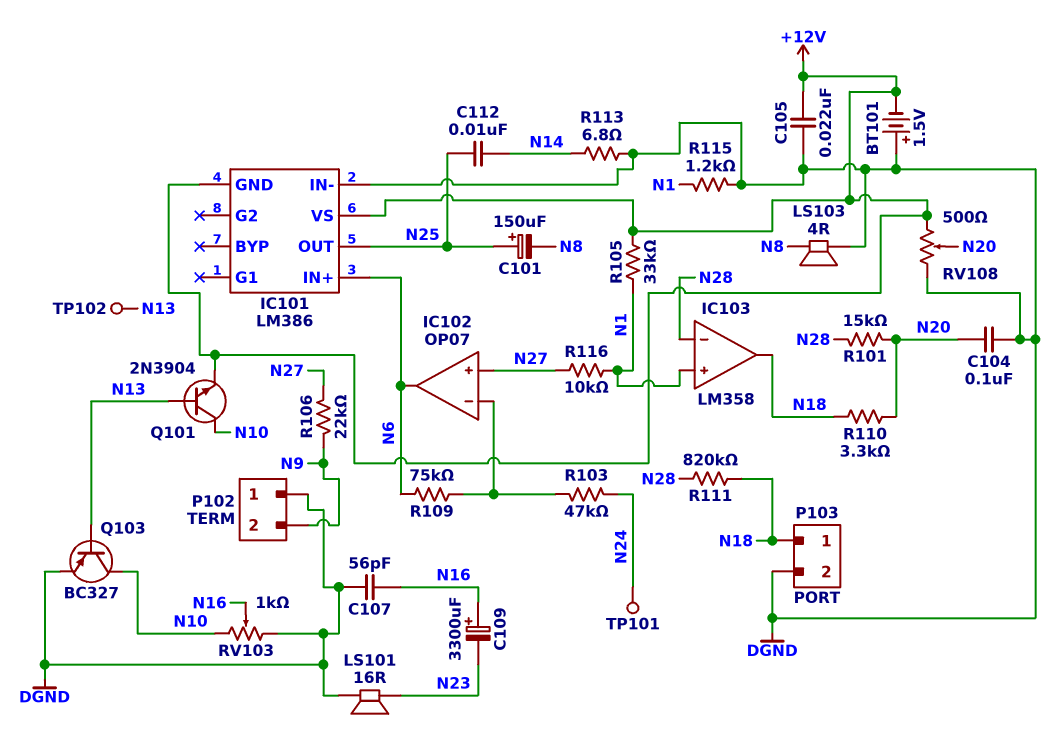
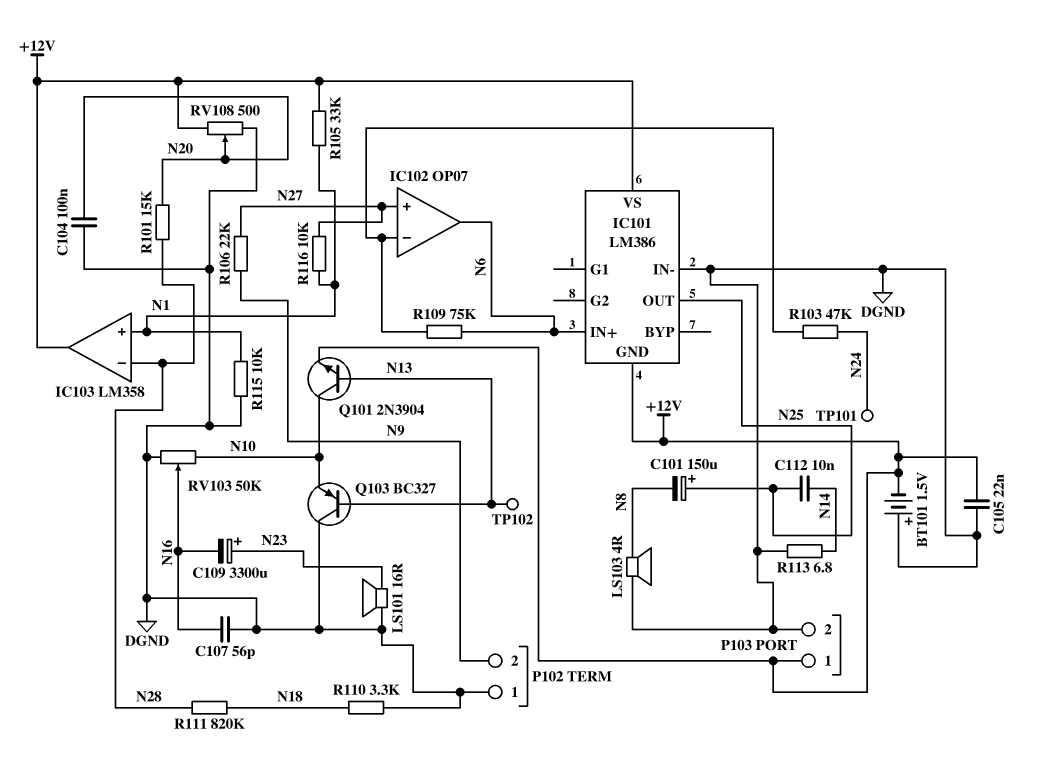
C109: 3300uF (plus N16, minus N23) -> 3300uF (plus N23, minus N16)
IC103 pin out: N18 -> +12V
P103 pin 1: N18 -> +12V
Q103: PNP BC327 (B N13, C N10, E DGND) -> PNP BC327 (B N13, C DGND, E N10)
R110: 3.3k (N18, N20) -> 3.3k (DGND, N18)
R115: 1.2k (DGND, N1) -> 10k (DGND, N1)
RV103: 1k (DGND, N10, wiper N16) -> 50k (DGND, N10, wiper N16)

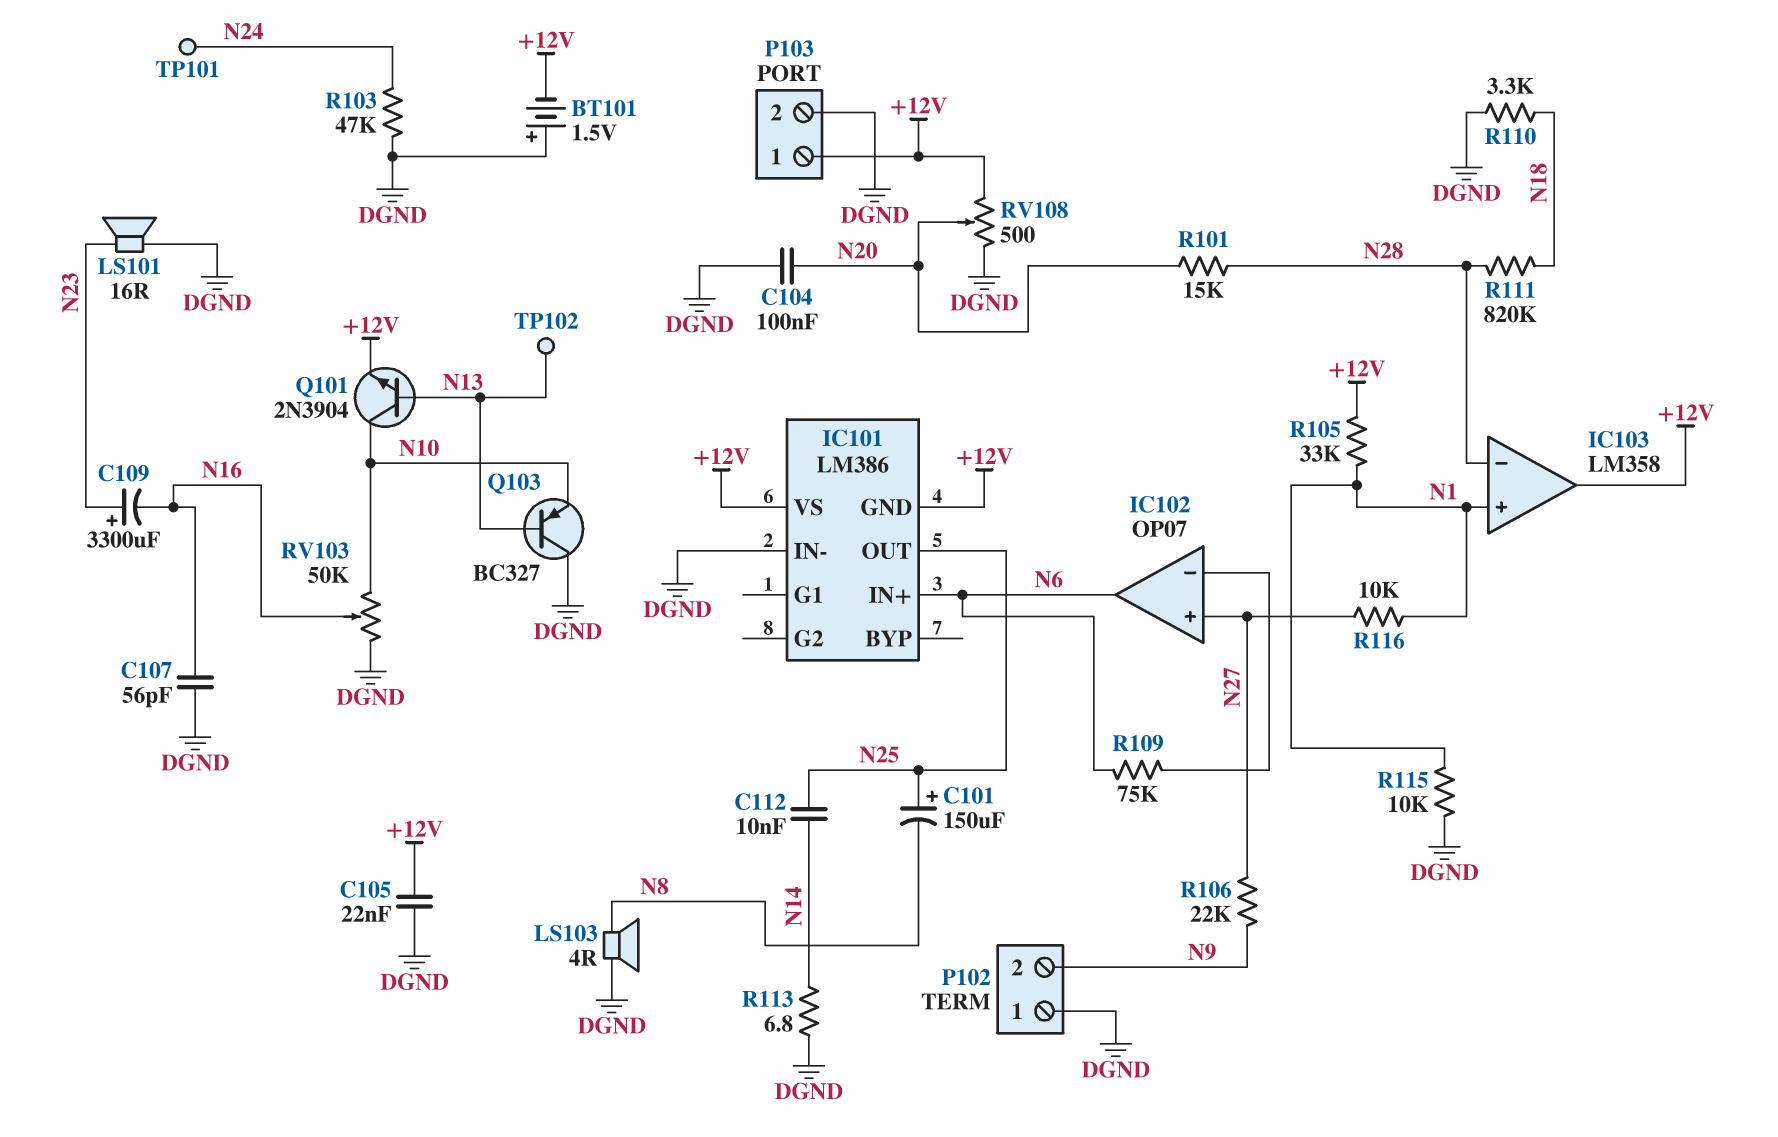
R103: 47k (IC102/in-, N24) -> 47k (DGND, N24)

